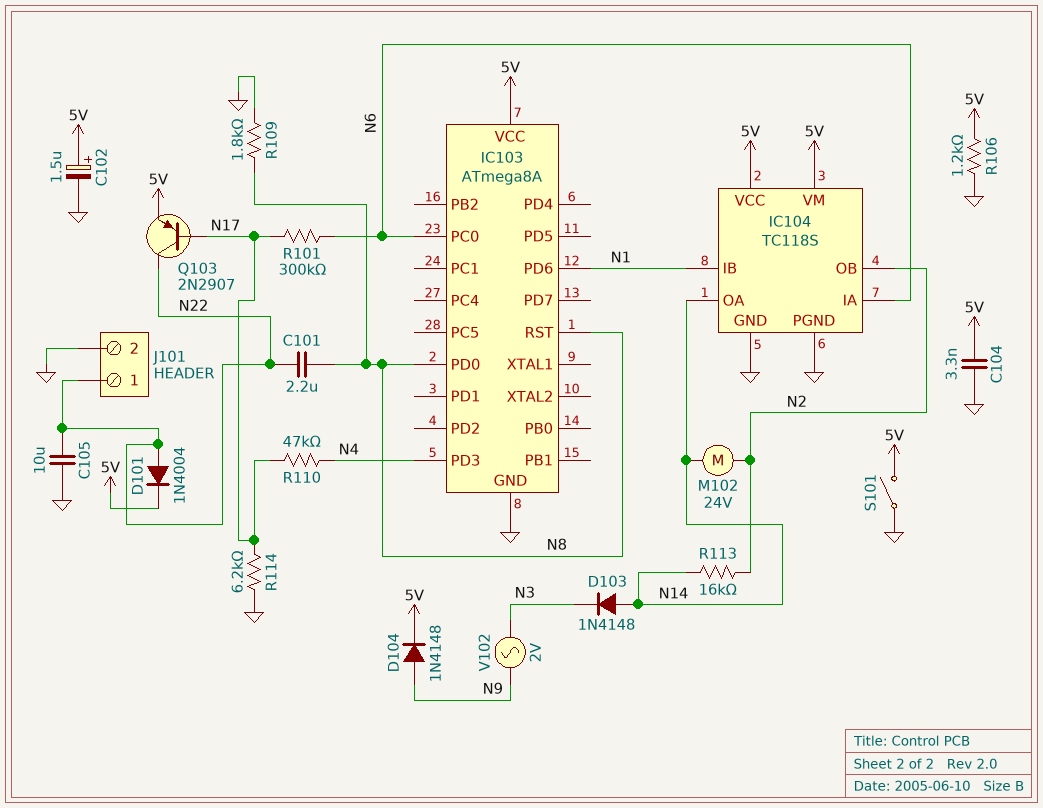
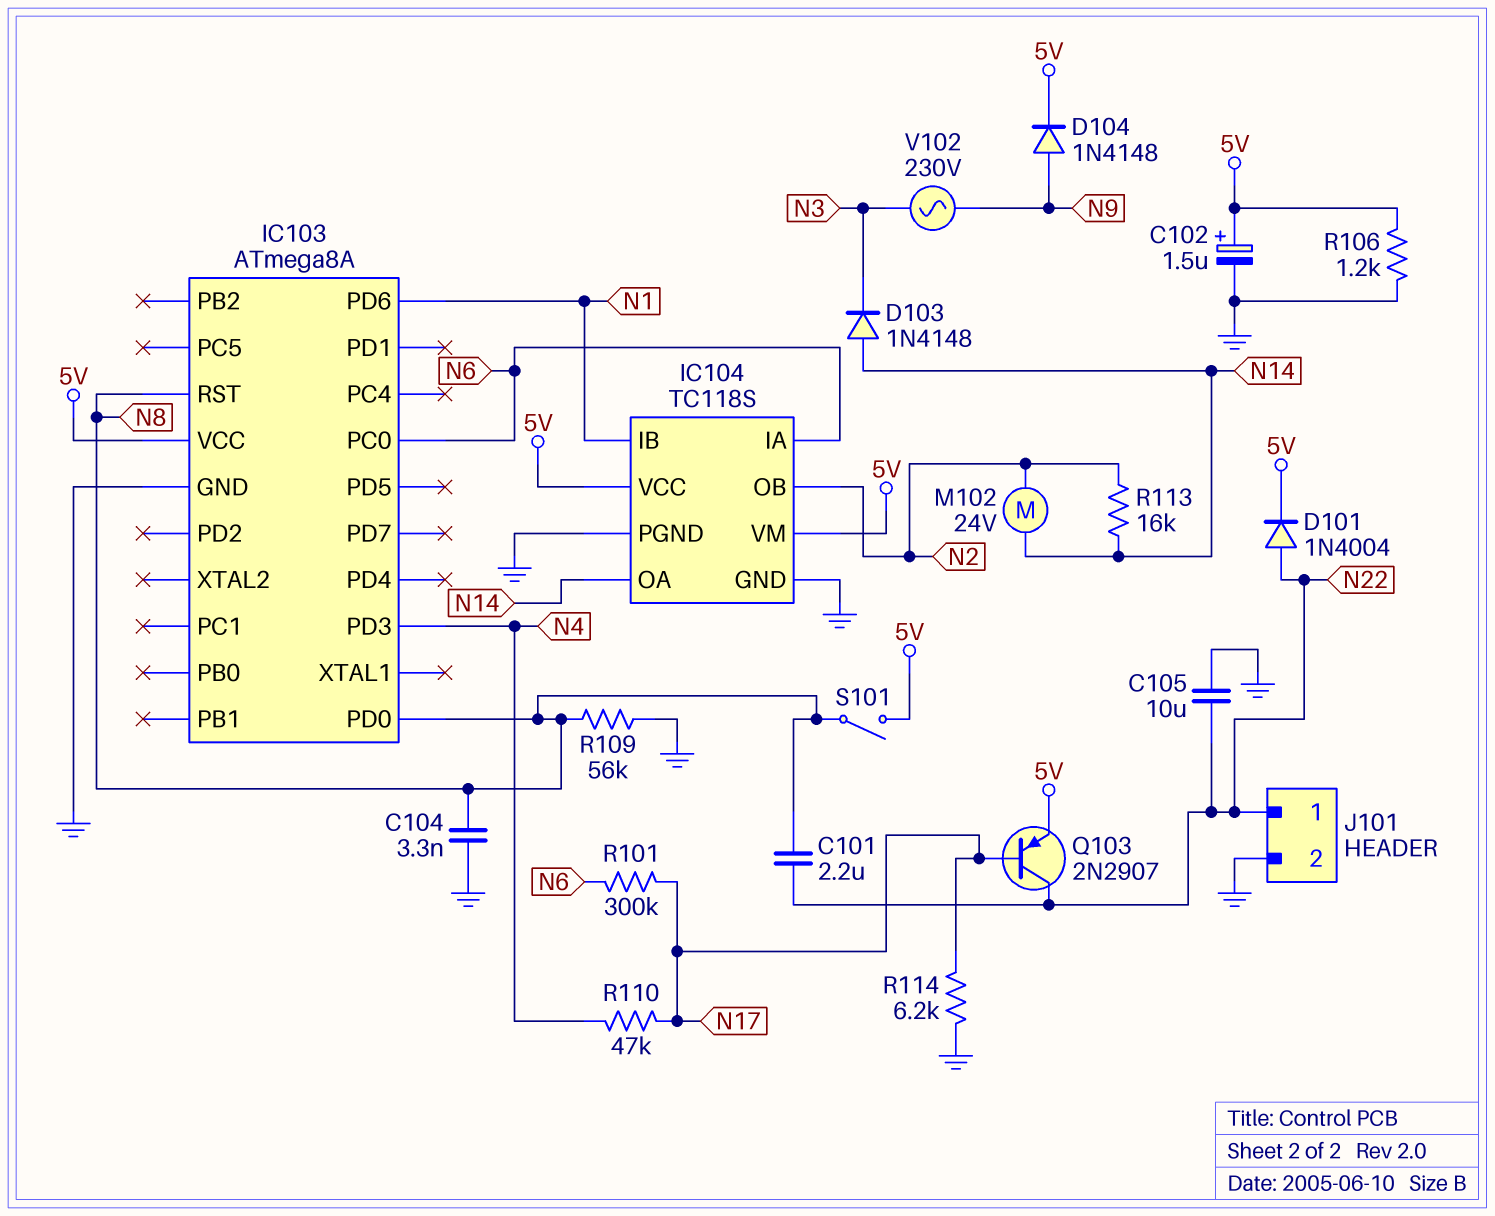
C104: 3.3nF (5V, GND) -> 3.3nF (GND, N8)
R109: 1.8k (GND, N8) -> 56k (GND, N8)
S101: switch (5V, GND) -> switch (5V, N8)
V102: AC 2V (N3, N9) -> AC 230V (N3, N9)

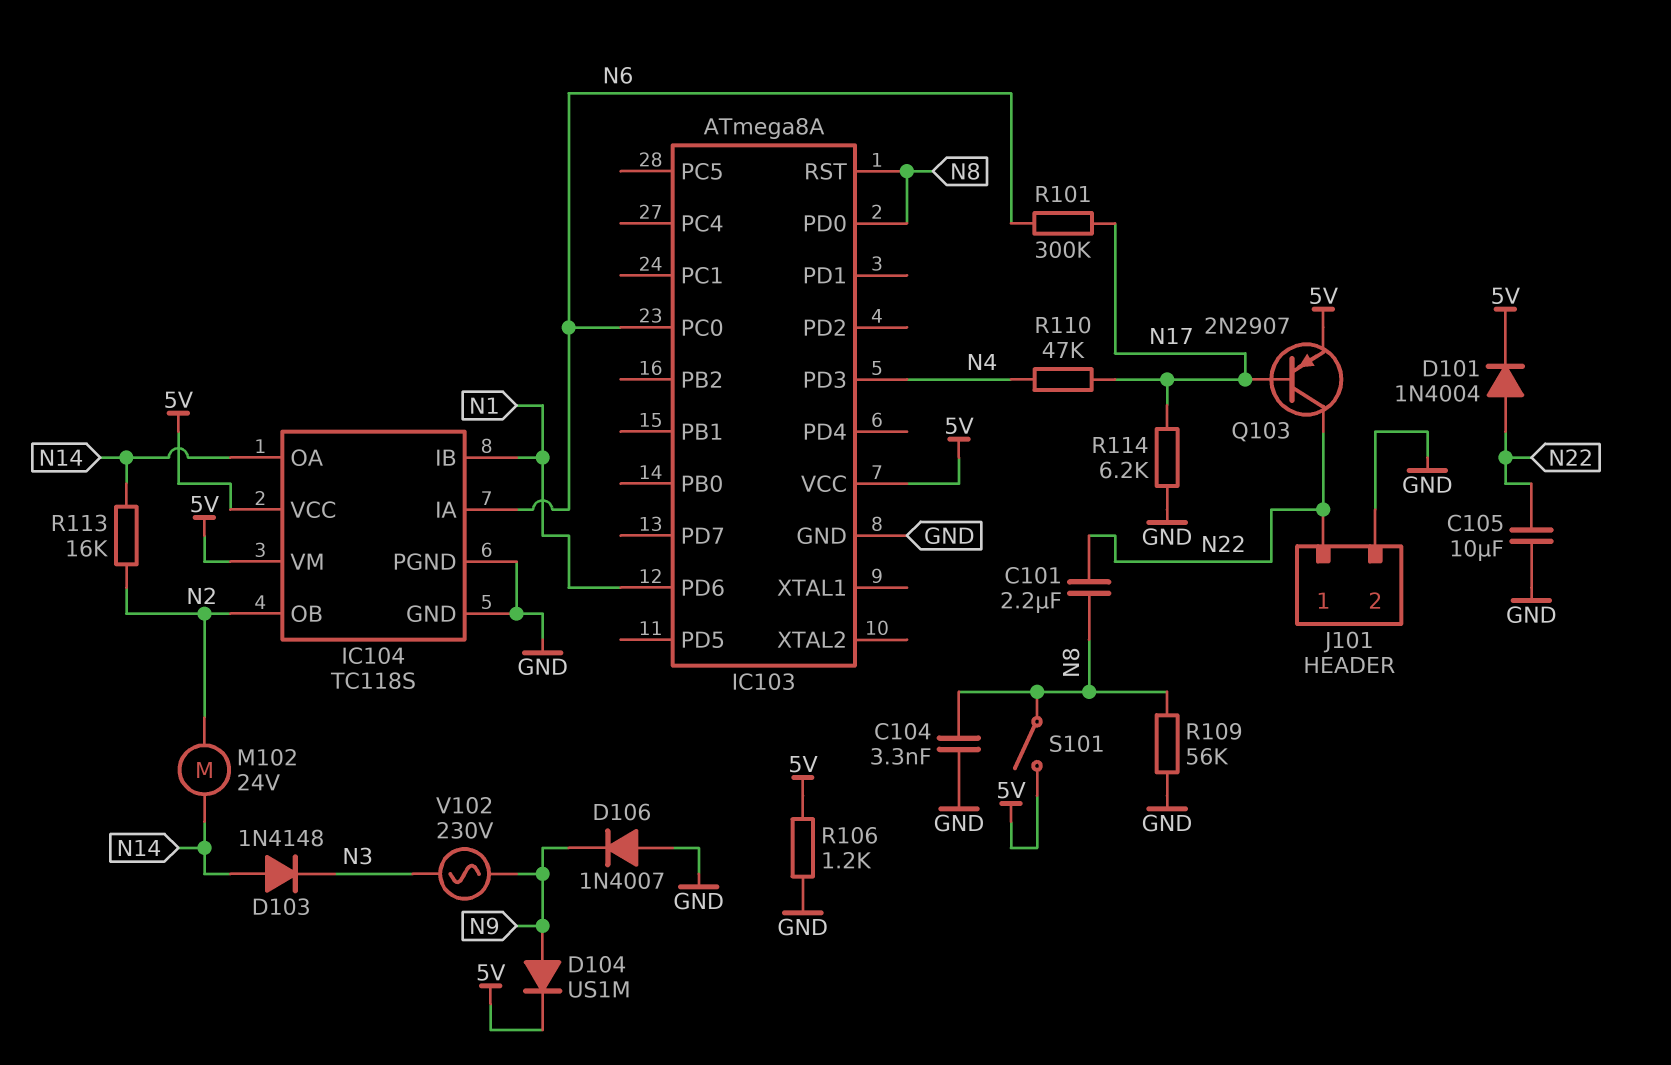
C102: 1.5uF (plus 5V, minus GND) -> none
D104: diode 1N4148 (A N9, K 5V) -> diode US1M (A N9, K 5V)
D106: none -> diode 1N4007 (A GND, K N9)

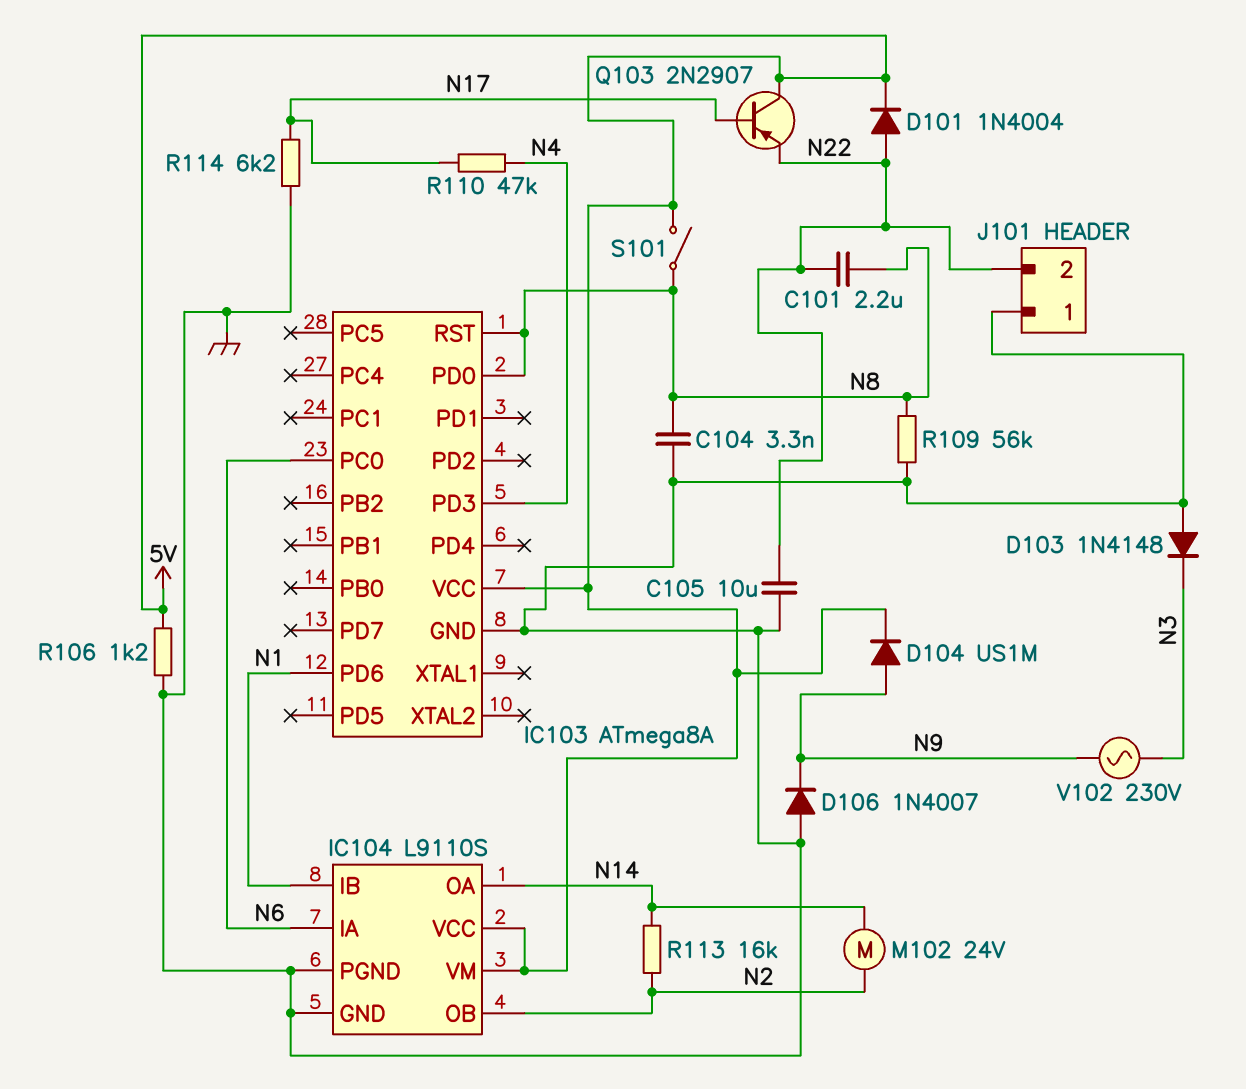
D103: diode 1N4148 (A N14, K N3) -> diode 1N4148 (A GND, K N3)
IC104: TC118S -> L9110S
J101 pin 1: N22 -> GND
J101 pin 2: GND -> N22
Q103: PNP 2N2907 (B N17, C N22, E 5V) -> PNP 2N2907 (B N17, C 5V, E N22)
R101: 300k (N6, N17) -> none

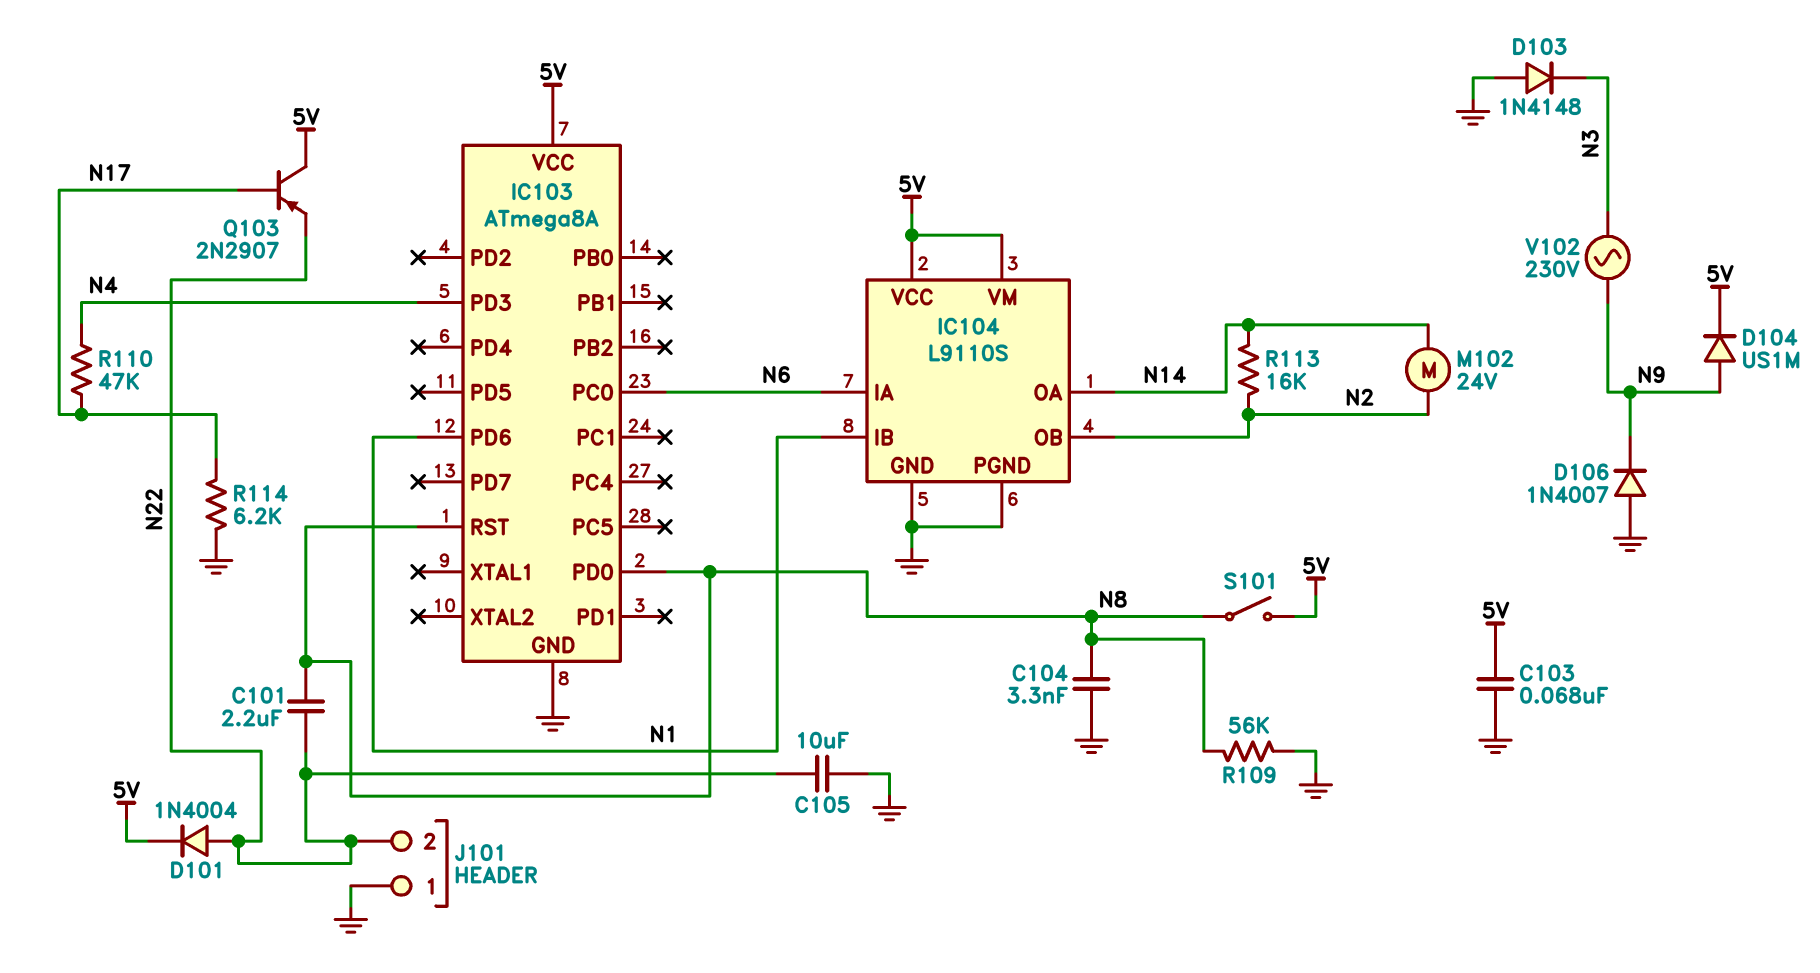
C103: none -> 68nF (5V, GND)
R106: 1.2k (5V, GND) -> none

